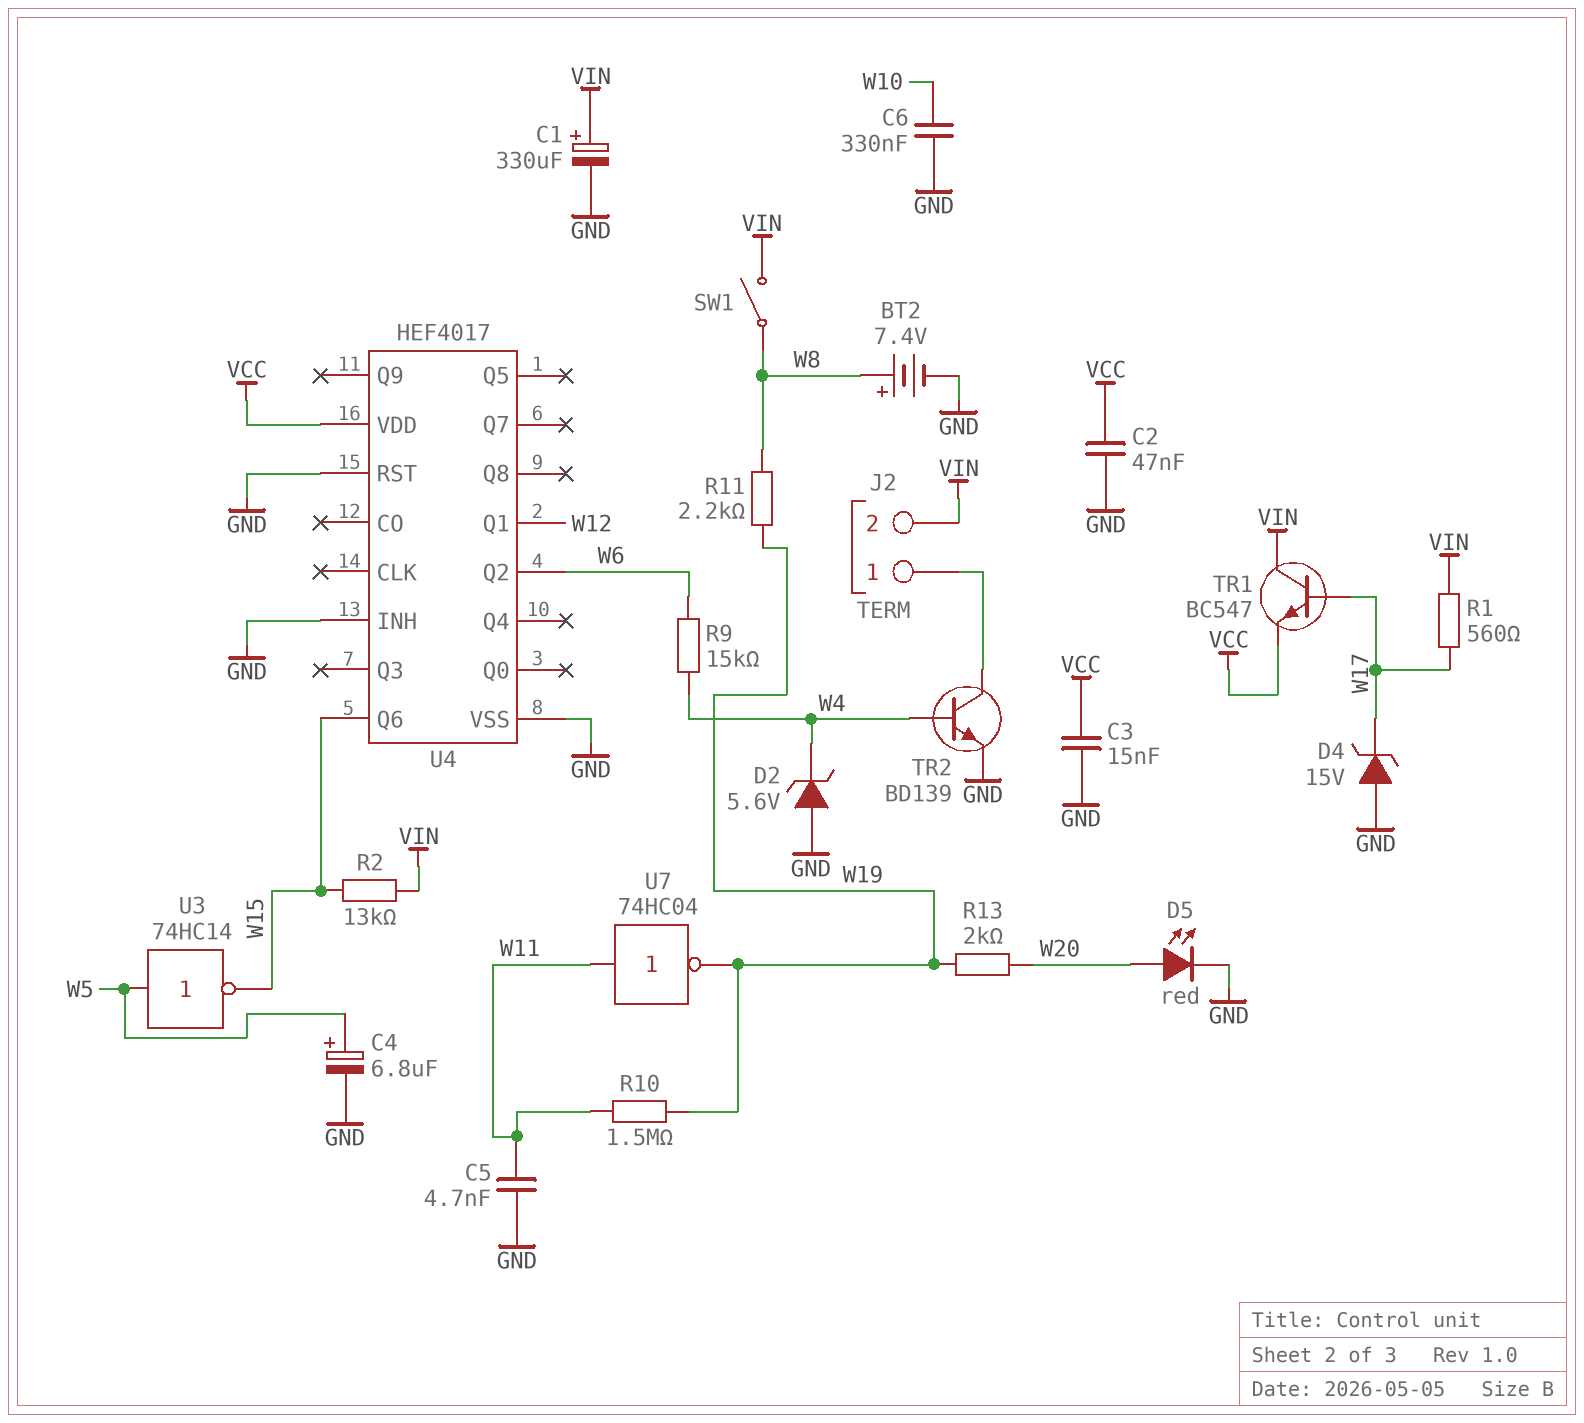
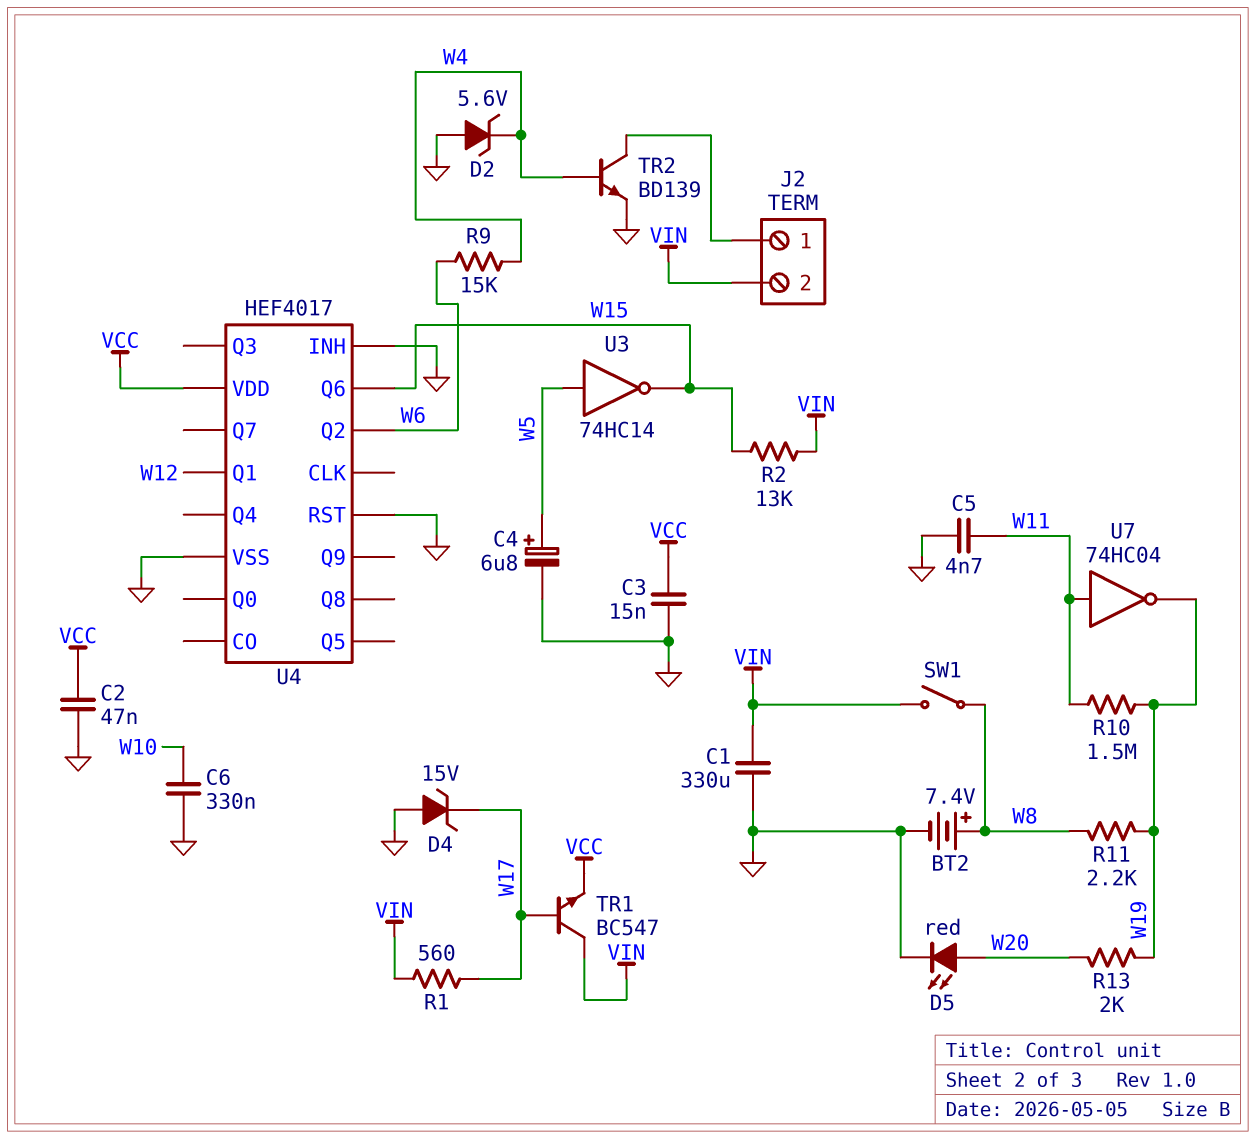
C1: 330uF (plus VIN, minus GND) -> 330uF (GND, VIN)

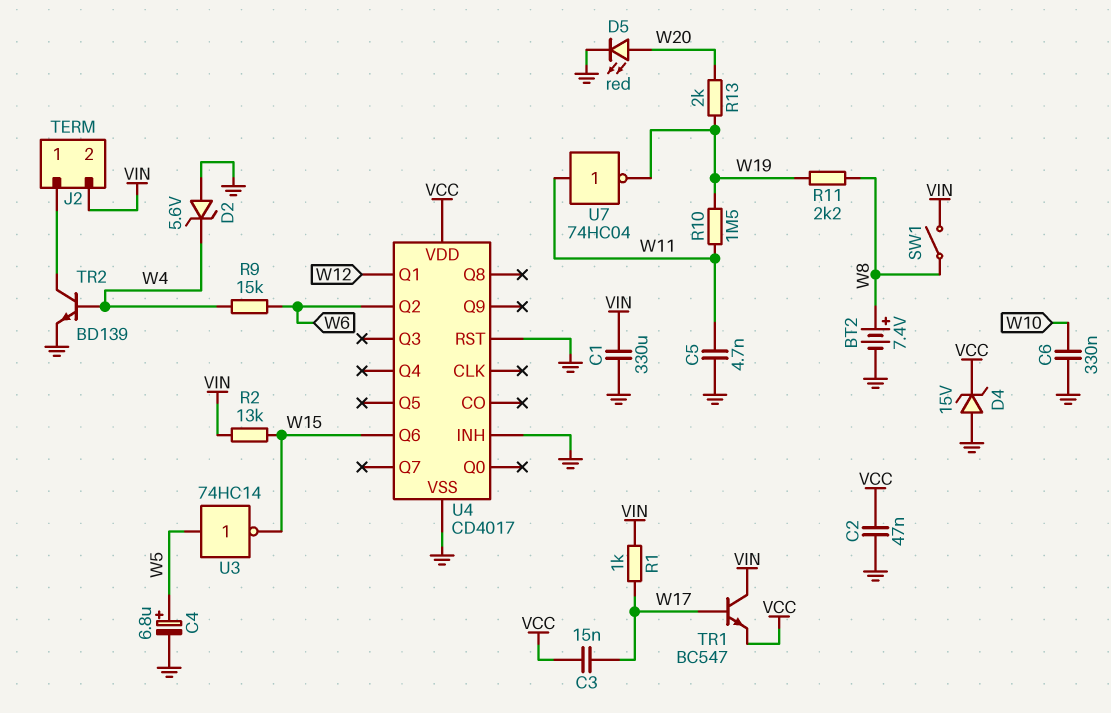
C3: 15nF (GND, VCC) -> 15nF (VCC, W17)
D4: zener 15V (A GND, K W17) -> zener 15V (A GND, K VCC)
R1: 560 (VIN, W17) -> 1k (VIN, W17)
U4: HEF4017 -> CD4017

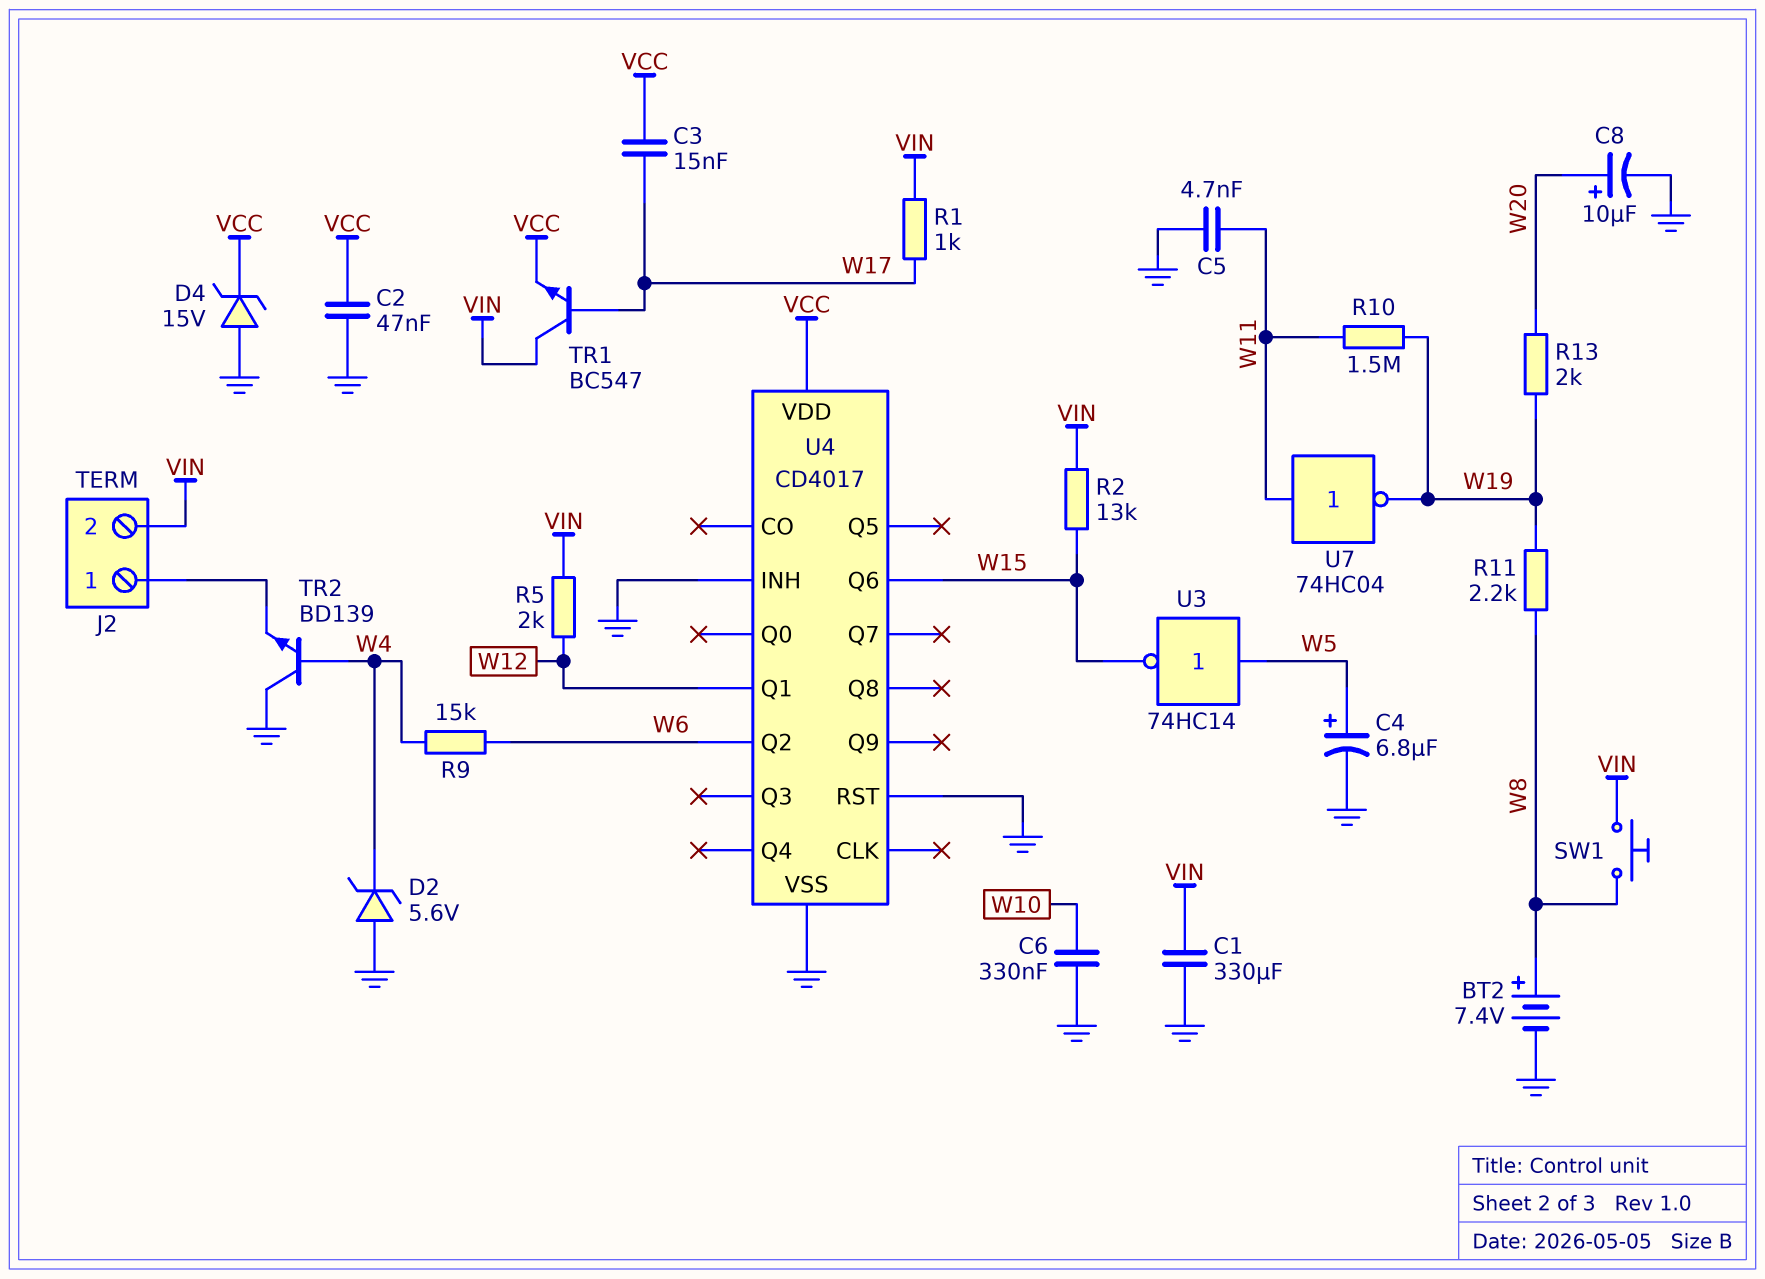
C8: none -> 10uF (plus W20, minus GND)
D5: LED red (A W20, K GND) -> none
R5: none -> 2k (VIN, W12)
SW1: switch (VIN, W8) -> button (VIN, W8)
TR2: NPN BD139 (B W4, C J2/1, E GND) -> NPN BD139 (B W4, C GND, E J2/1)

